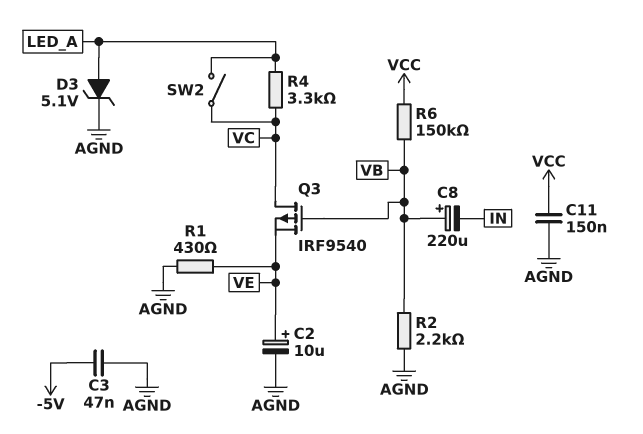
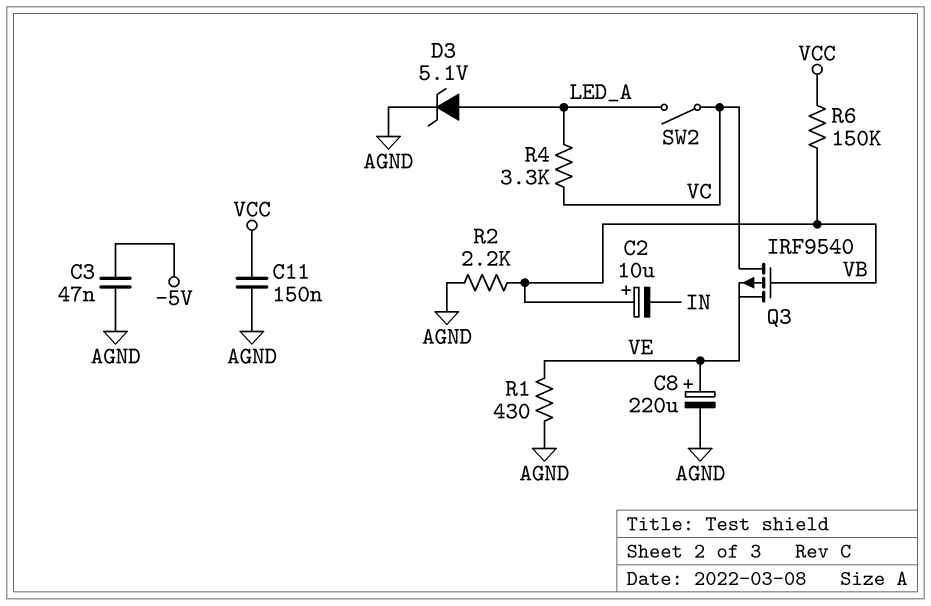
C2: 10uF (plus VE, minus AGND) -> 10uF (plus VB, minus IN)
C8: 220uF (plus VB, minus IN) -> 220uF (plus VE, minus AGND)

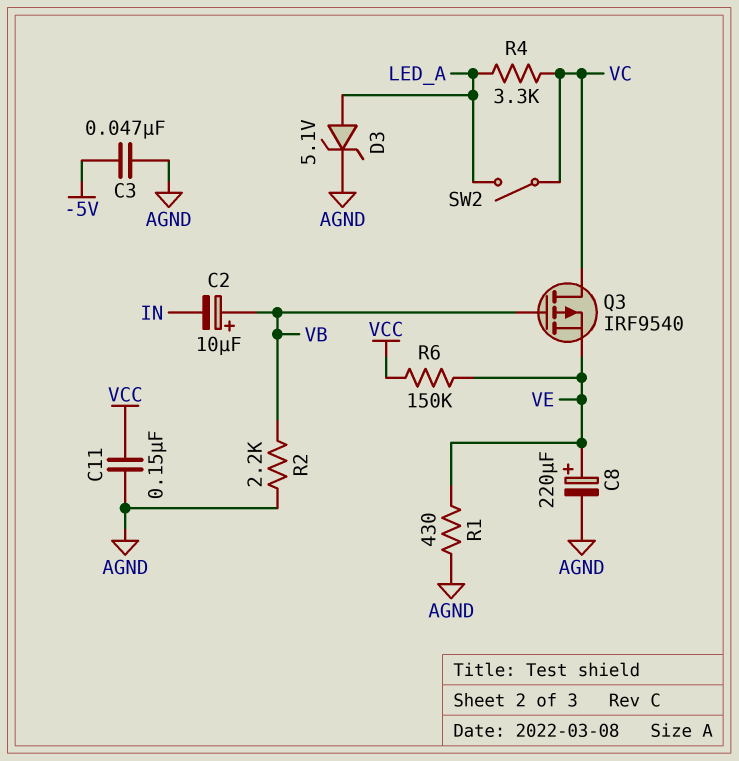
R6: 150k (VB, VCC) -> 150k (VCC, VE)

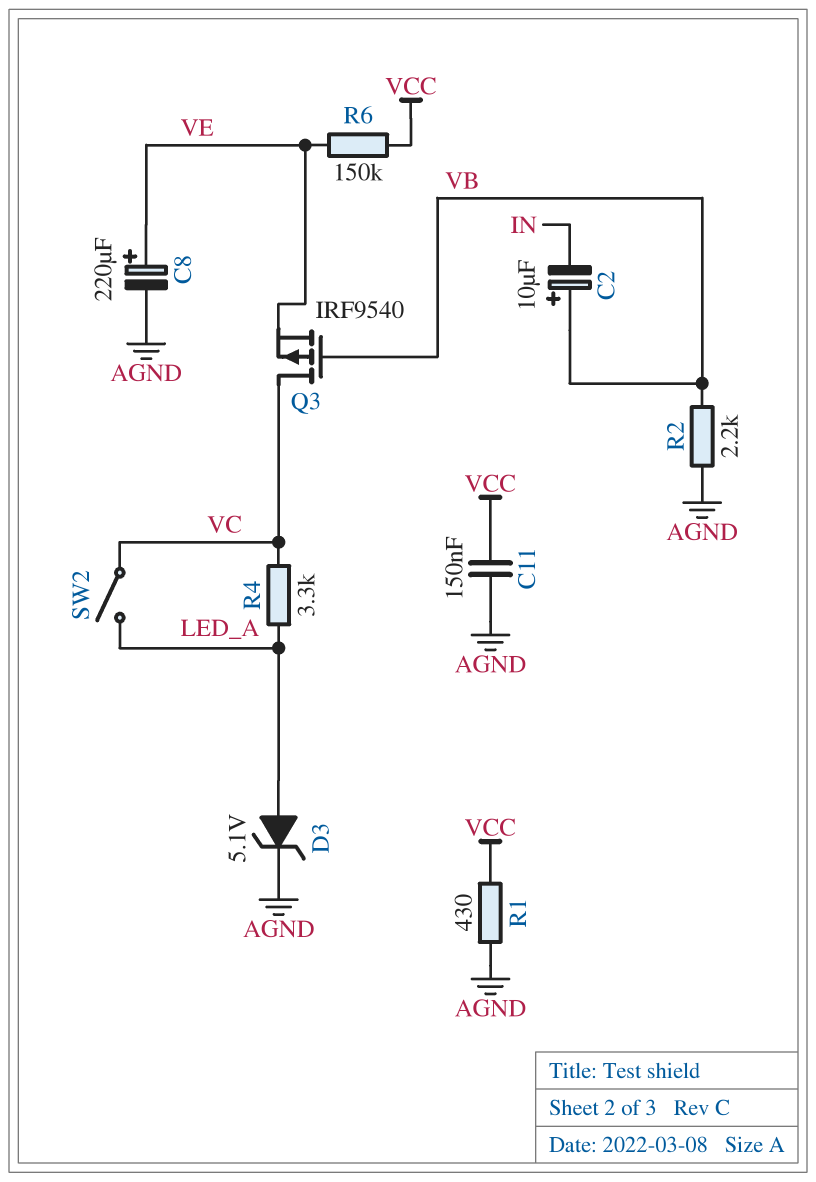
C3: 47nF (-5V, AGND) -> none
R1: 430 (AGND, VE) -> 430 (AGND, VCC)

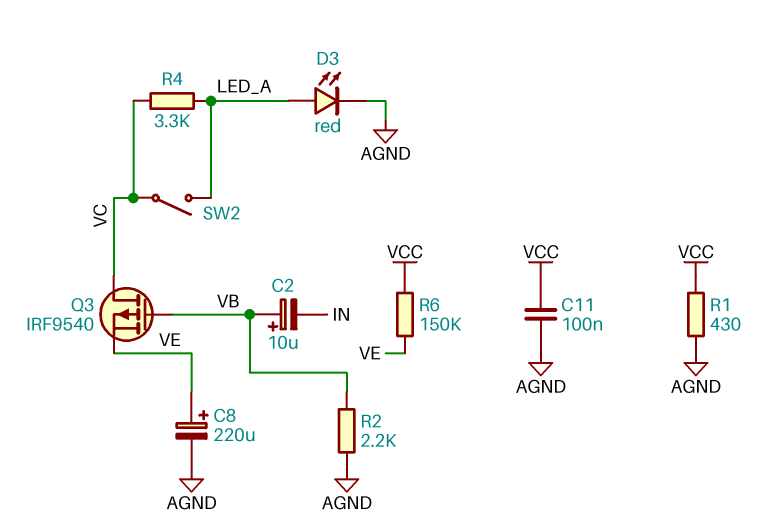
C11: 150nF (AGND, VCC) -> 100nF (AGND, VCC)
D3: zener 5.1V (A LED_A, K AGND) -> LED red (A LED_A, K AGND)

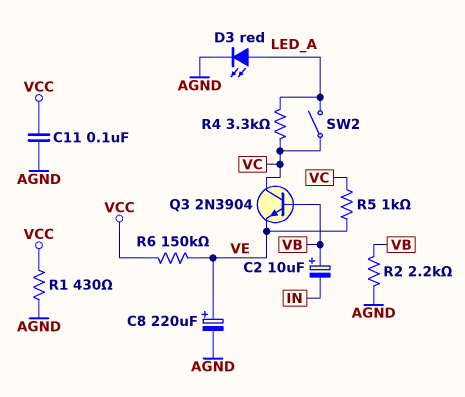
Q3: PMOS IRF9540 (G VB, D VC, S VE) -> NPN 2N3904 (B VB, C VC, E VE)
R5: none -> 1k (VC, VE)

